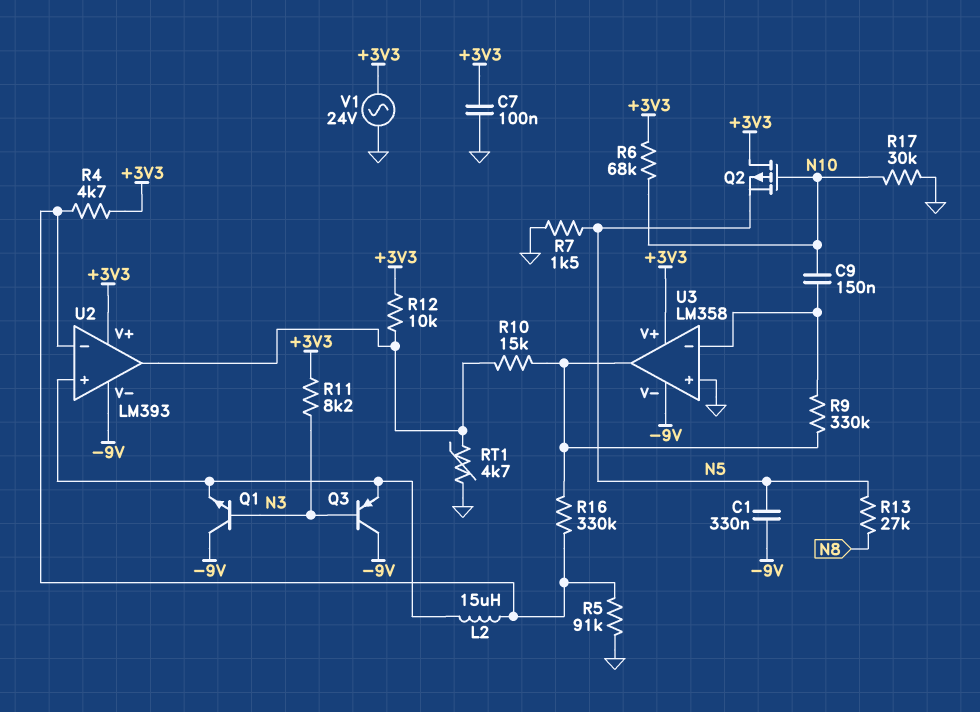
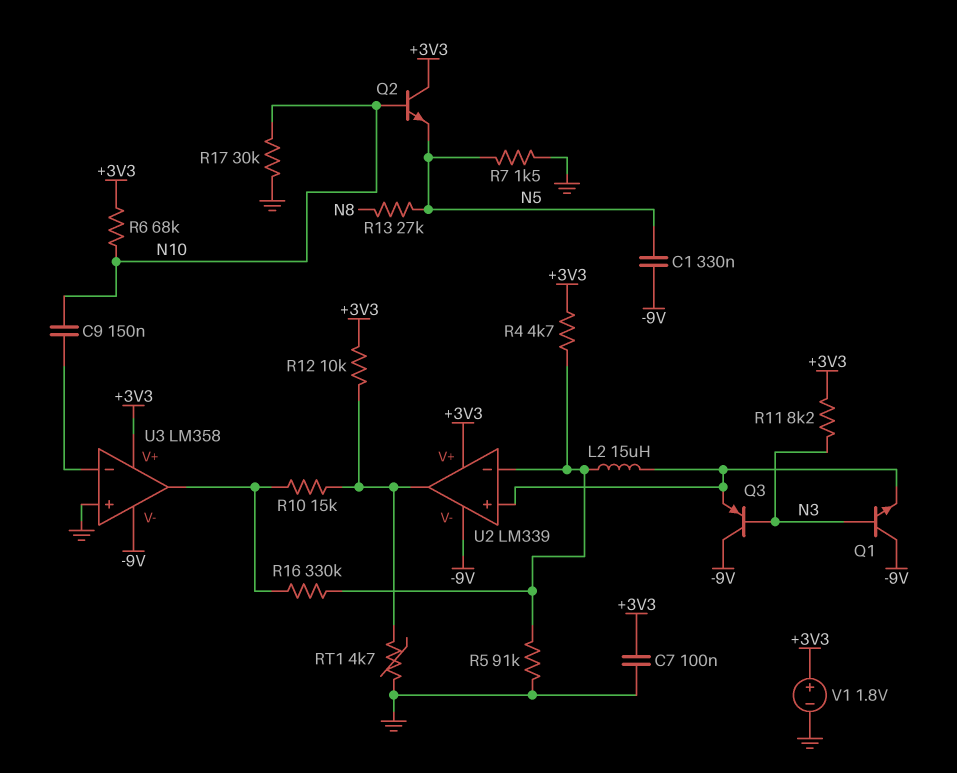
Q2: PMOS (G N10, D +3V3, S N5) -> NPN (B N10, C +3V3, E N5)
R9: 330k (U3/in-, U3/out) -> none
U2: LM393 -> LM339
V1: AC 24V (+3V3, GND) -> 1.8V (plus +3V3, minus GND)

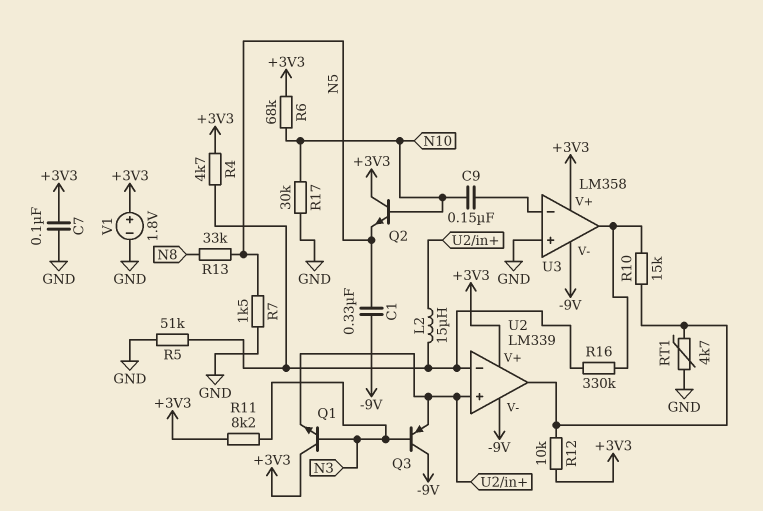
Q1: NPN (B N3, C -9V, E U2/in+) -> NPN (B N3, C +3V3, E U2/in+)
R5: 91k (GND, U2/in-) -> 51k (GND, U2/in-)
R13: 27k (N5, N8) -> 33k (N5, N8)

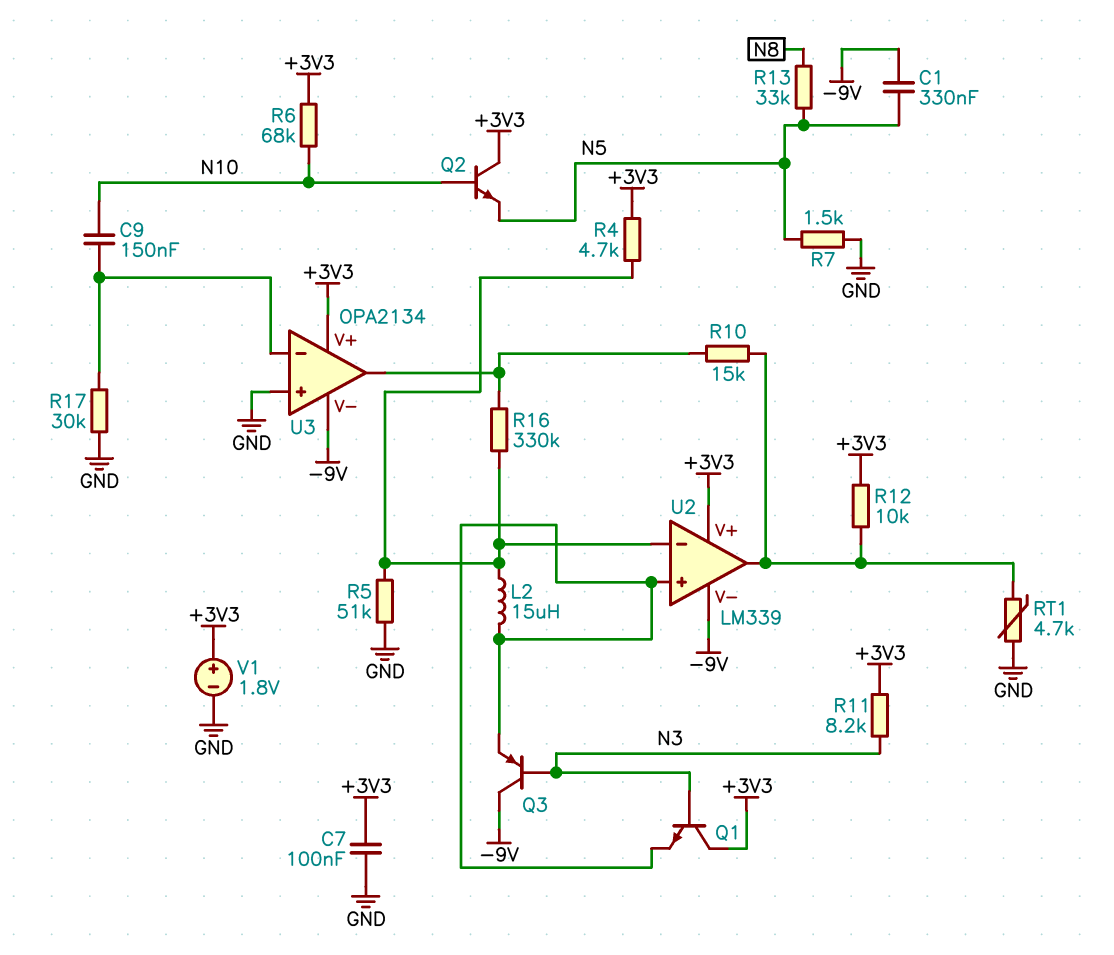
R17: 30k (GND, N10) -> 30k (GND, U3/in-)
U3: LM358 -> OPA2134

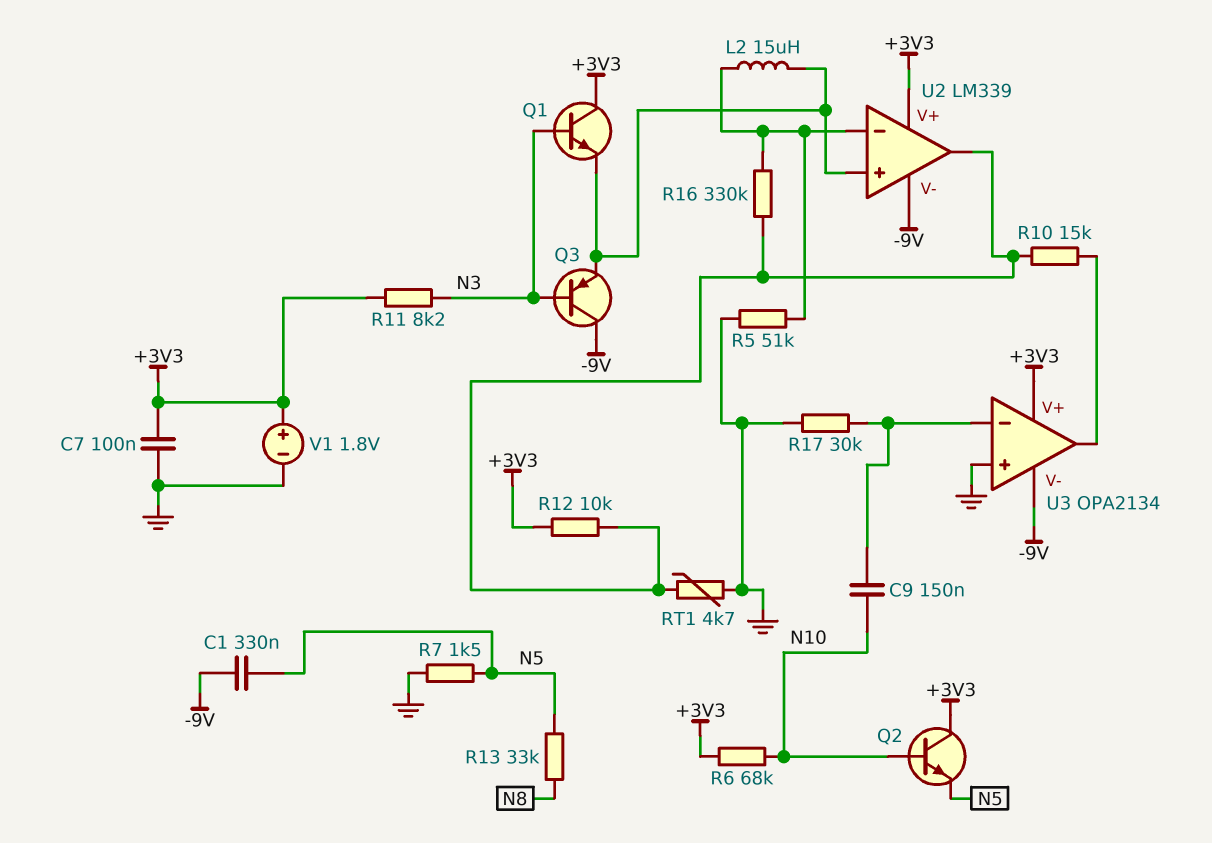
R4: 4.7k (+3V3, U2/in-) -> none
R16: 330k (U2/in-, U3/out) -> 330k (U2/in-, U2/out)

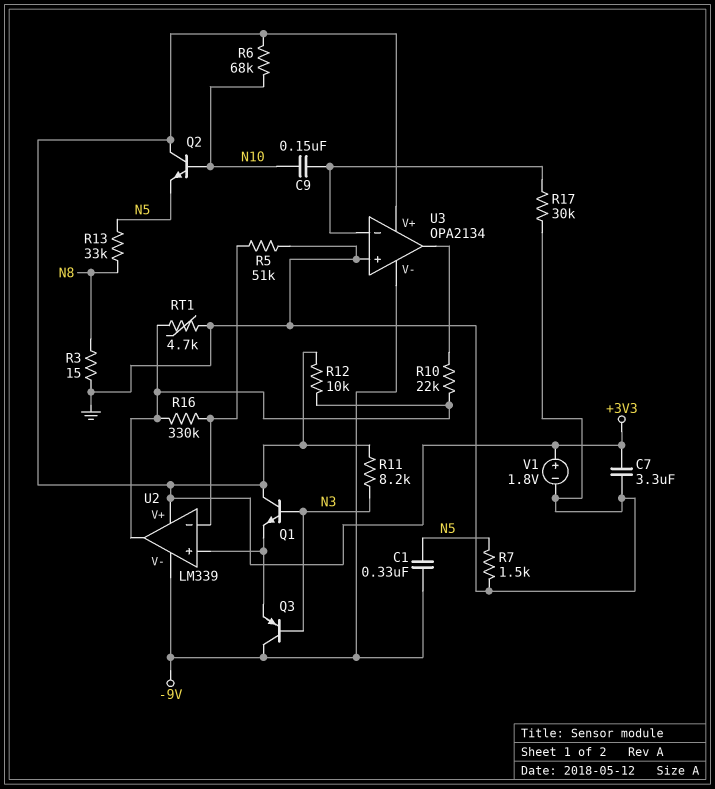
C7: 100nF (+3V3, GND) -> 3.3uF (+3V3, GND)
L2: 15uH (U2/in+, U2/in-) -> none
R3: none -> 15 (GND, N8)
R10: 15k (U2/out, U3/out) -> 22k (U2/out, U3/out)

